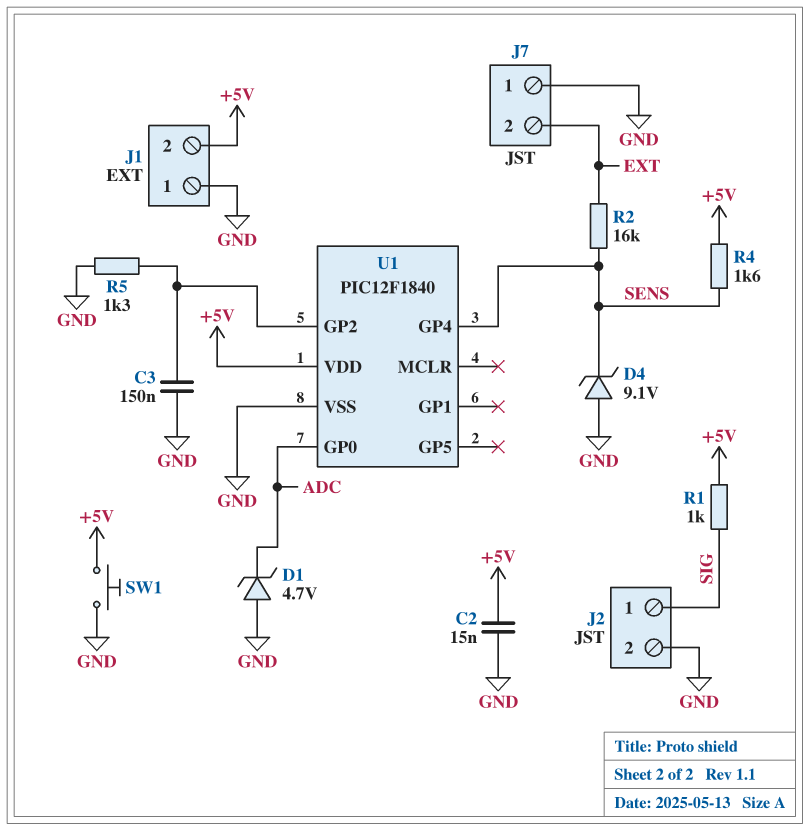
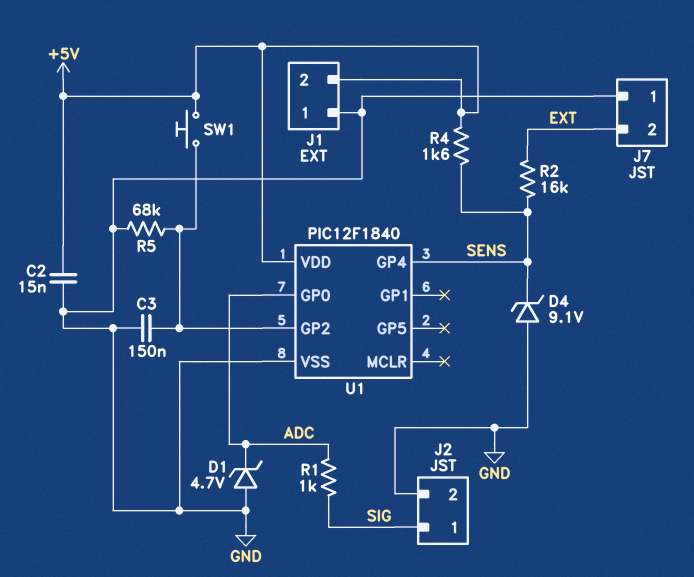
R1: 1k (+5V, SIG) -> 1k (ADC, SIG)
R5: 1.3k (GND, U1/GP2) -> 68k (GND, U1/GP2)
SW1: button (+5V, GND) -> button (+5V, U1/GP2)

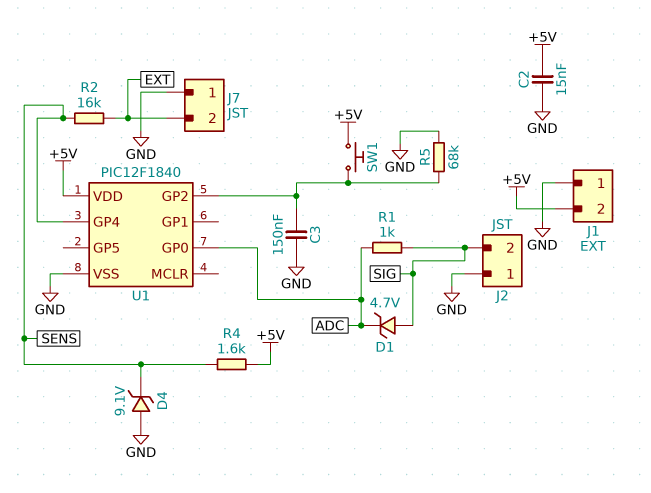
D1: zener 4.7V (A GND, K ADC) -> zener 4.7V (A SIG, K ADC)
J2 pin 1: SIG -> GND
J2 pin 2: GND -> SIG

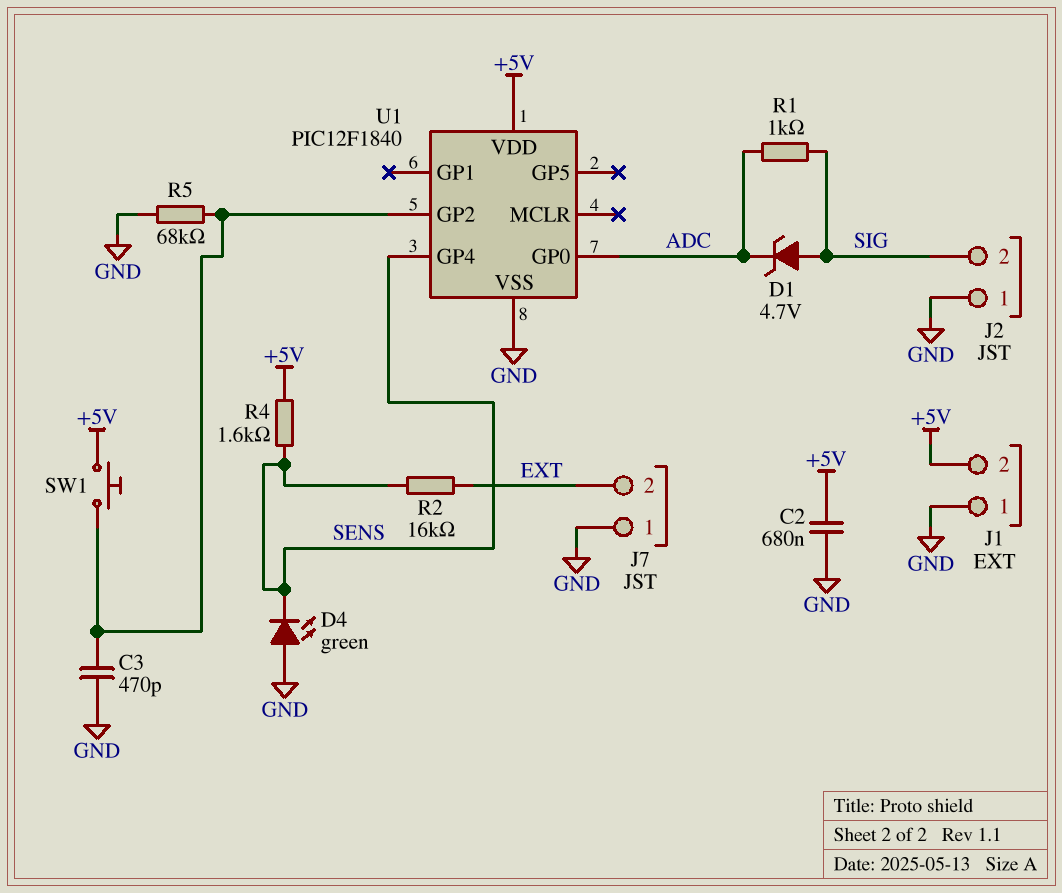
C2: 15nF (+5V, GND) -> 680nF (+5V, GND)
C3: 150nF (GND, U1/GP2) -> 470pF (GND, U1/GP2)
D4: zener 9.1V (A GND, K SENS) -> LED green (A GND, K SENS)

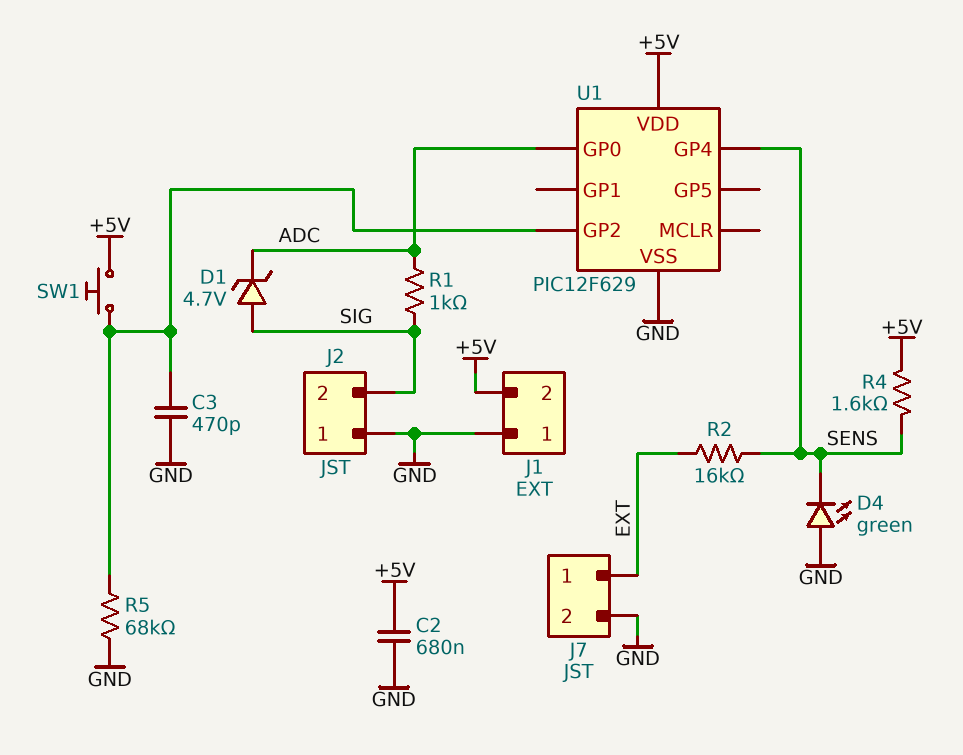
J7 pin 1: GND -> EXT
J7 pin 2: EXT -> GND
U1: PIC12F1840 -> PIC12F629

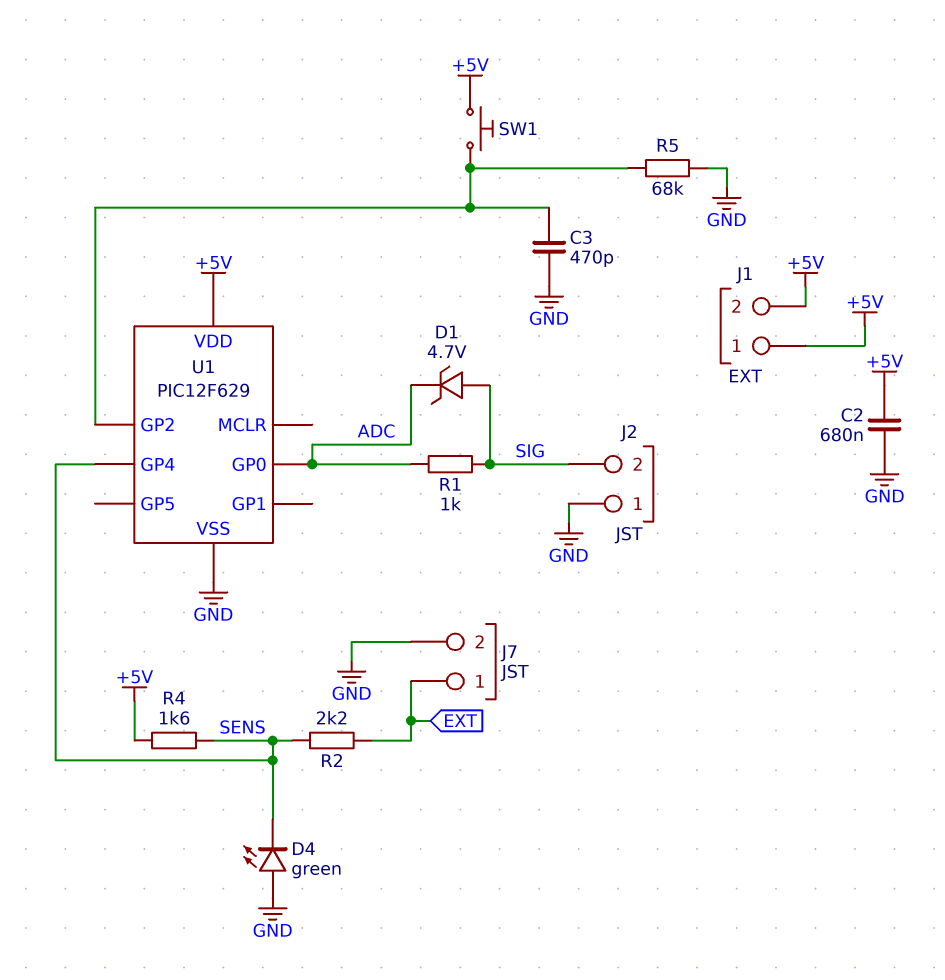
J1 pin 1: GND -> +5V
R2: 16k (EXT, SENS) -> 2.2k (EXT, SENS)

